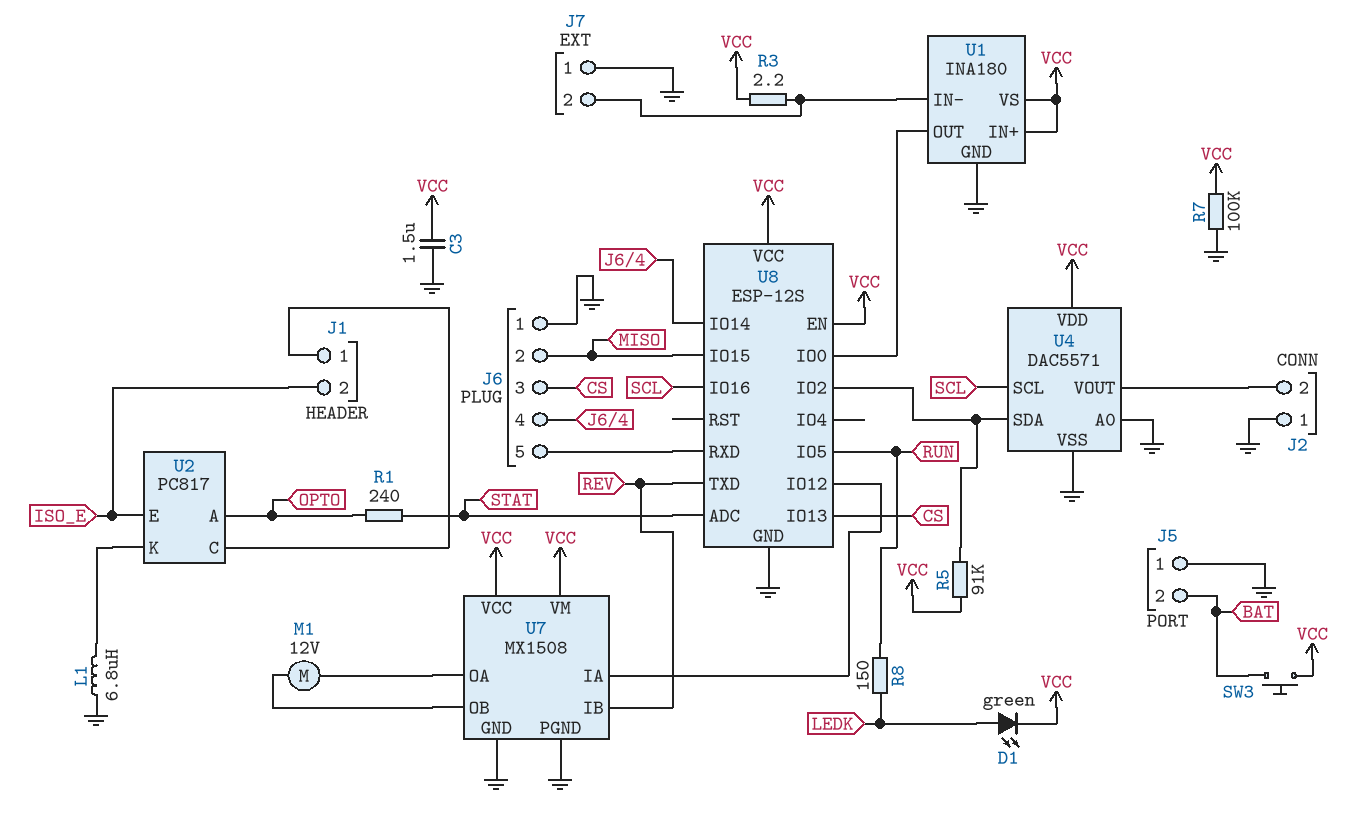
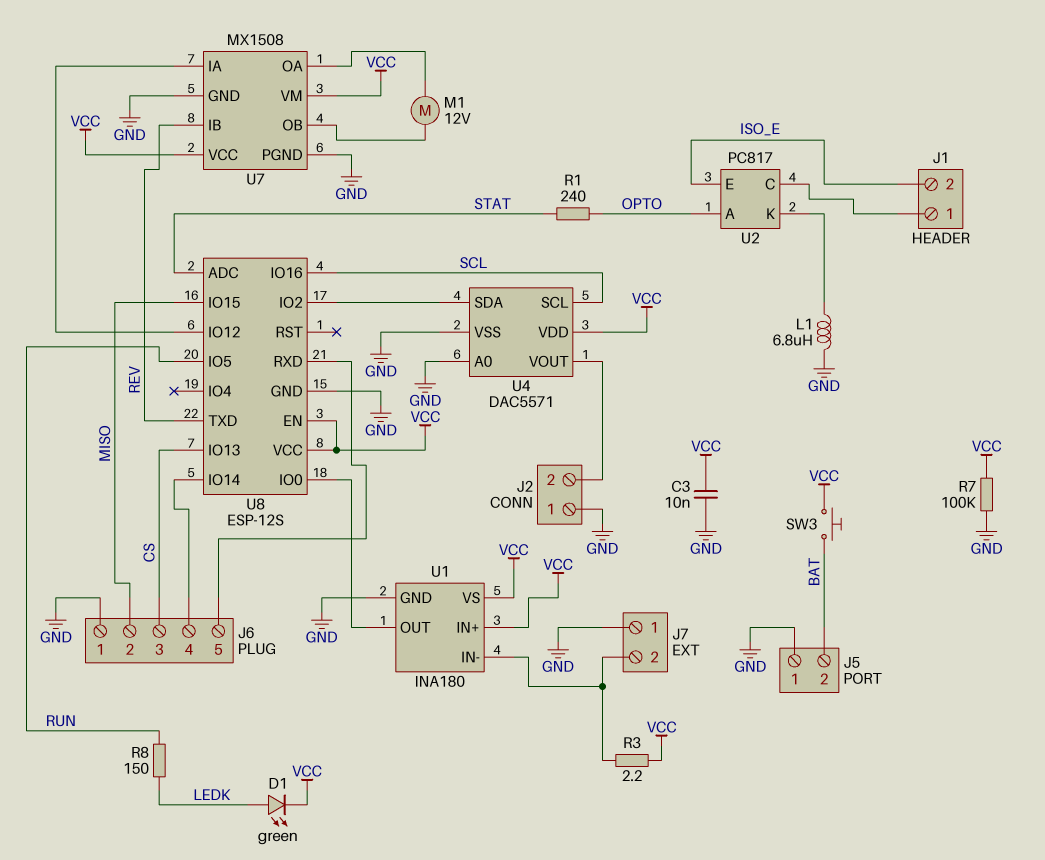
C3: 1.5uF (GND, VCC) -> 10nF (GND, VCC)
R5: 91k (U4/SDA, VCC) -> none

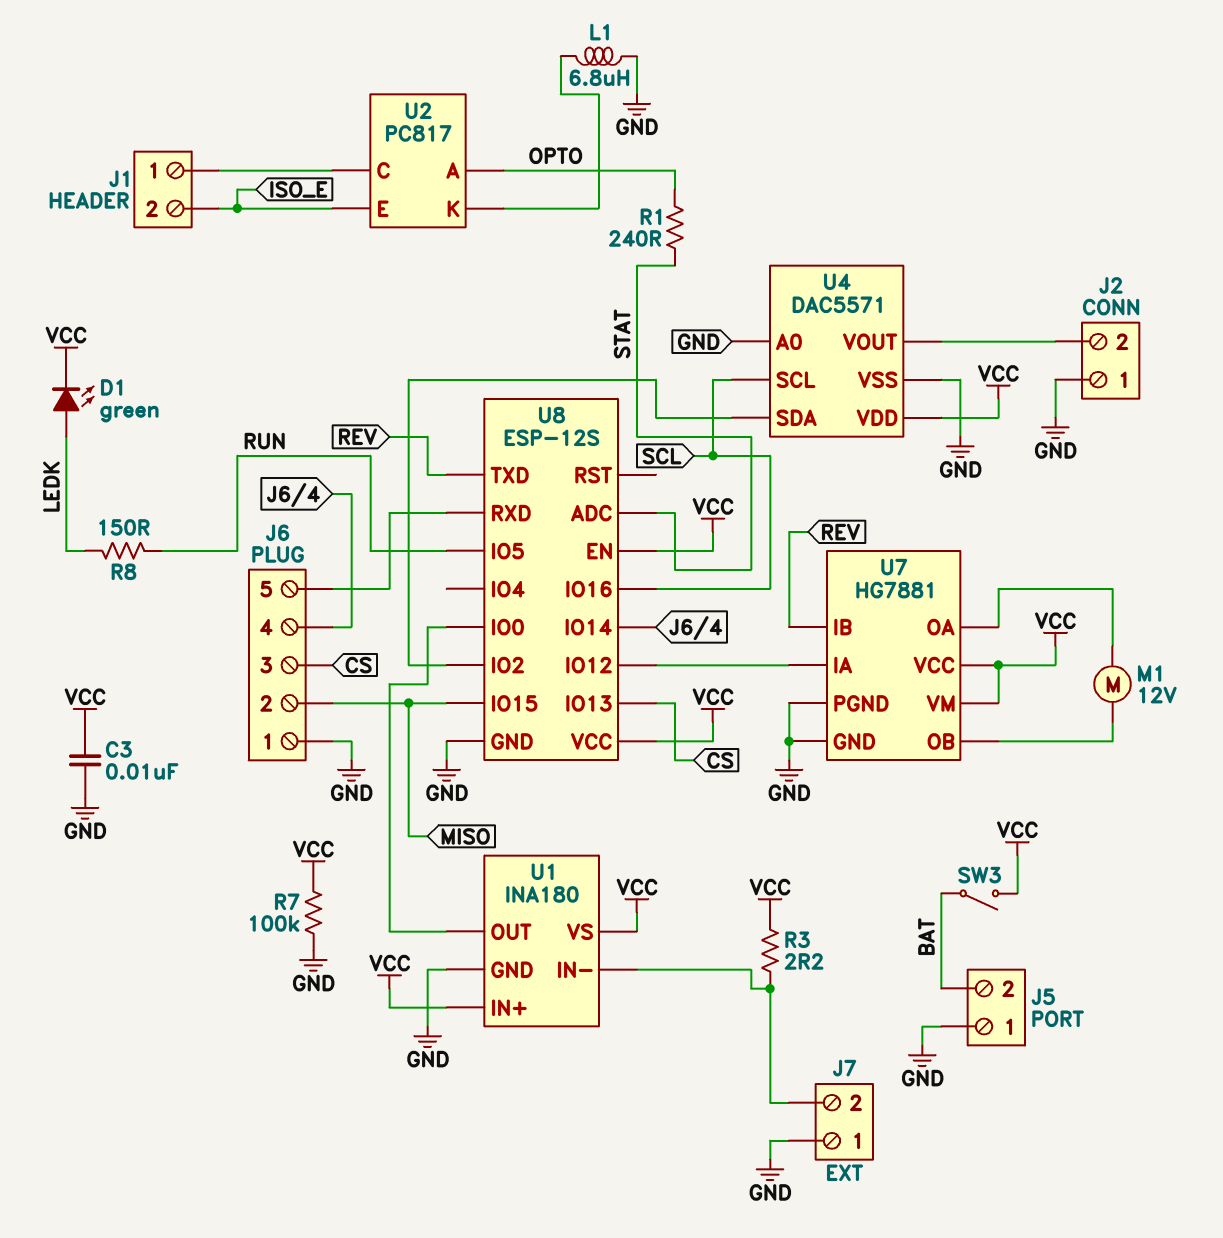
SW3: button (BAT, VCC) -> switch (BAT, VCC)
U7: MX1508 -> HG7881

